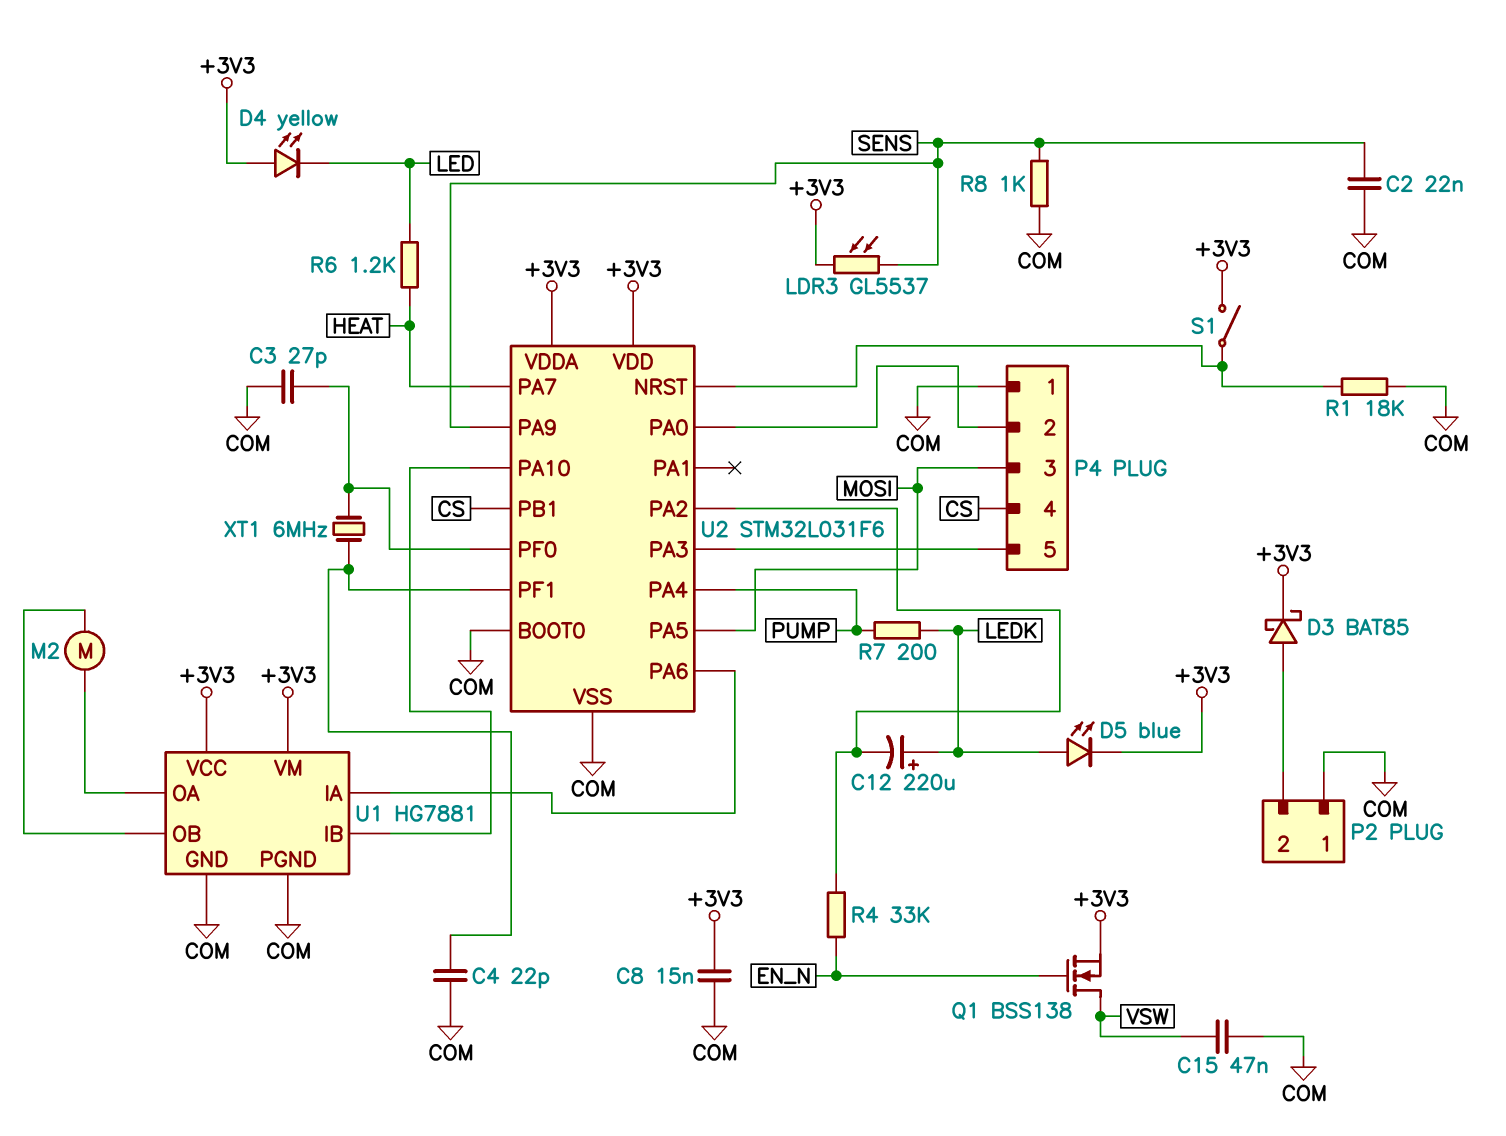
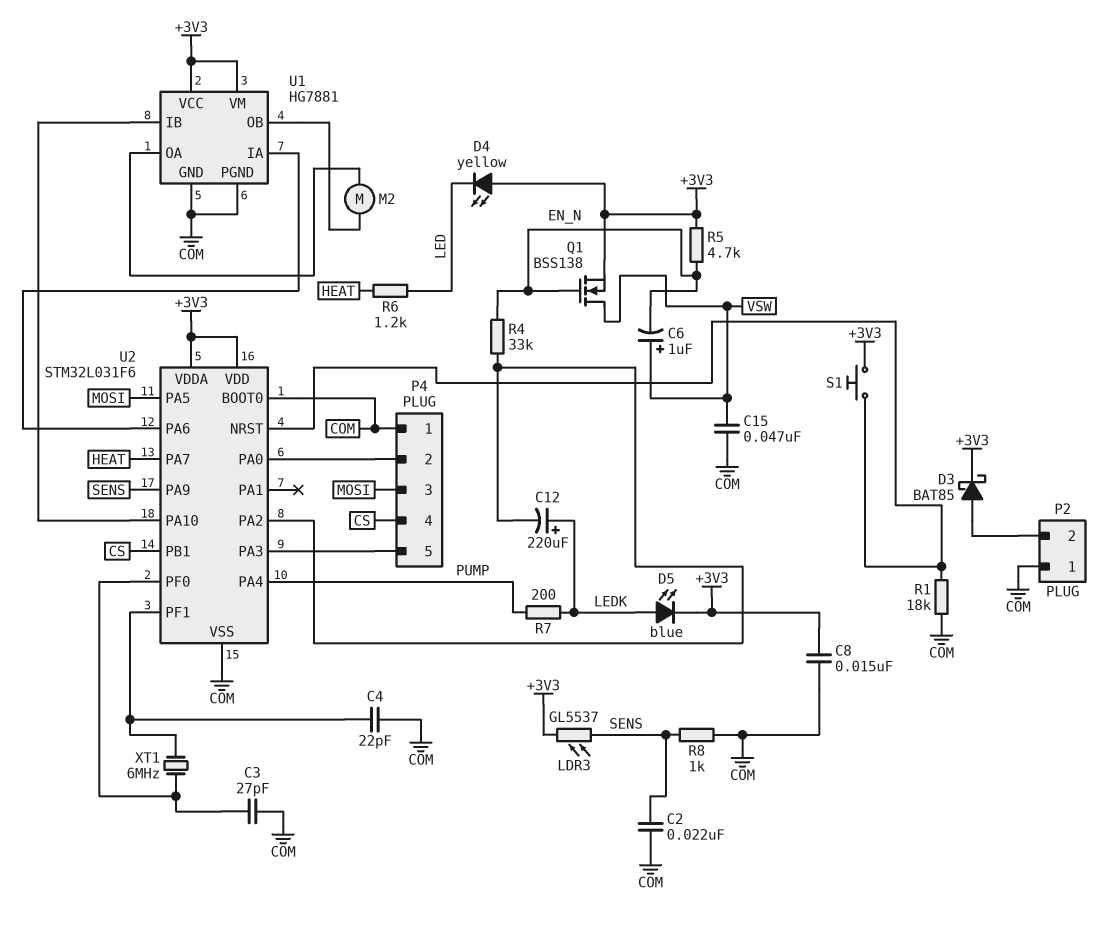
C6: none -> 1uF (plus VSW, minus EN_N)
R5: none -> 4.7k (+3V3, EN_N)
S1: switch (+3V3, U2/NRST) -> button (+3V3, U2/NRST)

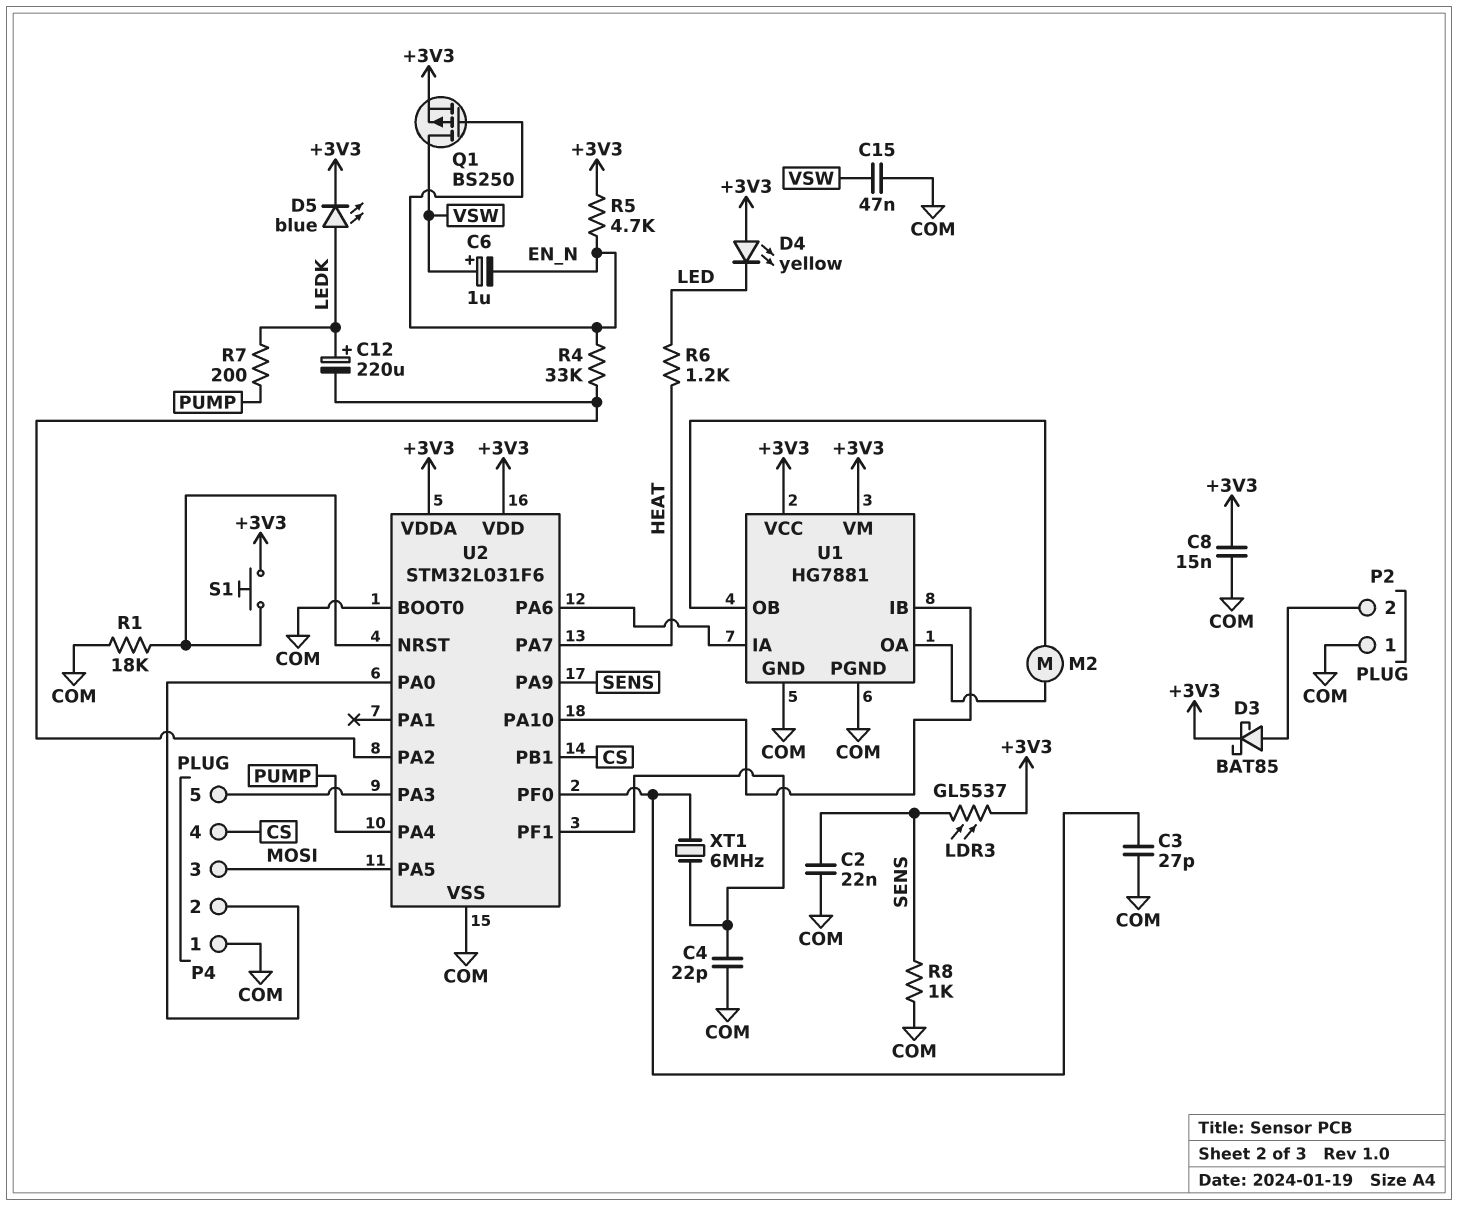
Q1: NMOS BSS138 (G EN_N, D VSW, S +3V3) -> PMOS BS250 (G EN_N, D VSW, S +3V3)

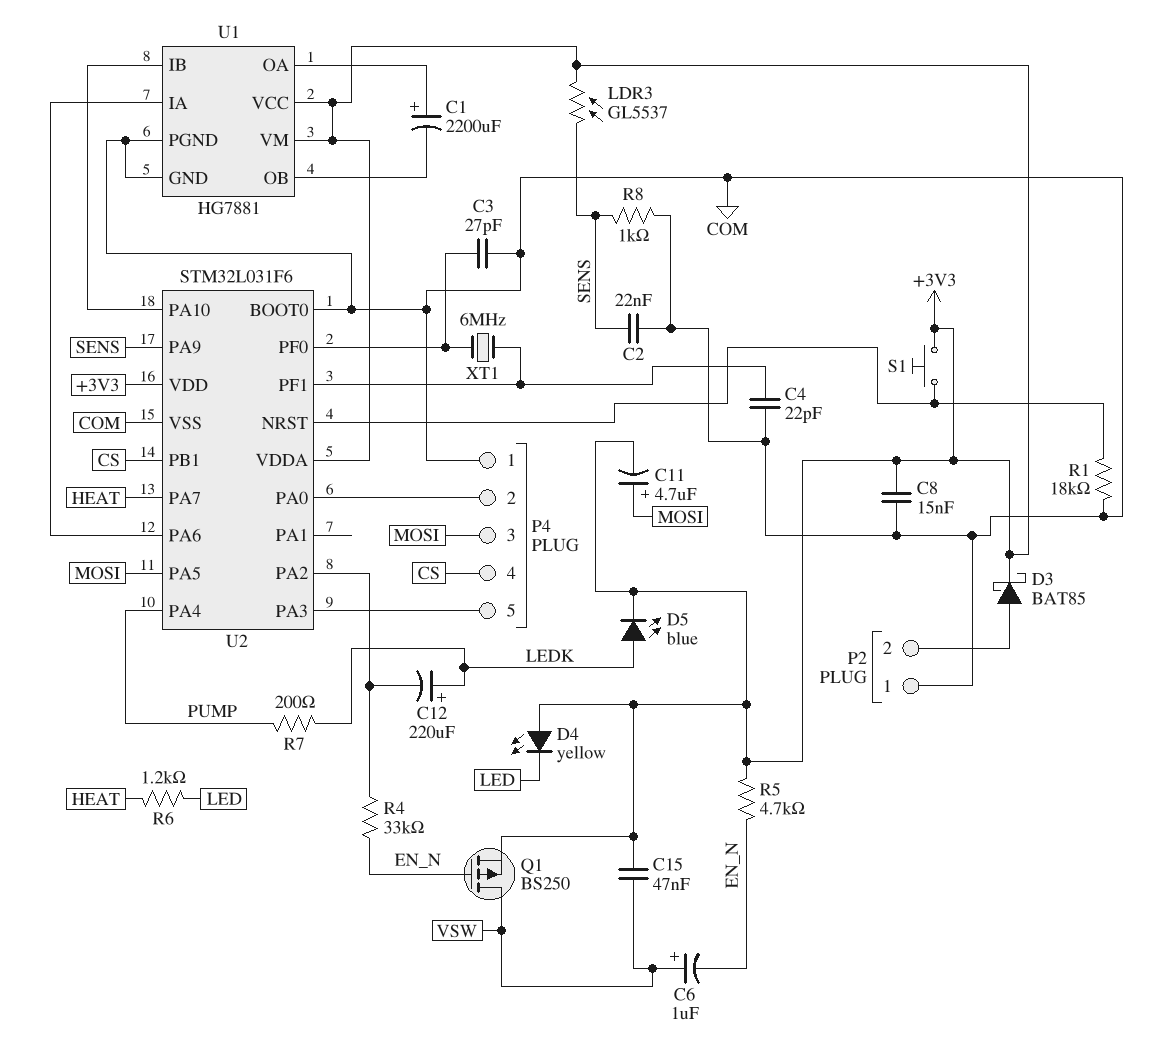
C1: none -> 2200uF (plus U1/OA, minus U1/OB)
C11: none -> 4.7uF (plus MOSI, minus +3V3)
C15: 47nF (COM, VSW) -> 47nF (+3V3, VSW)
M2: motor (U1/OA, U1/OB) -> none

